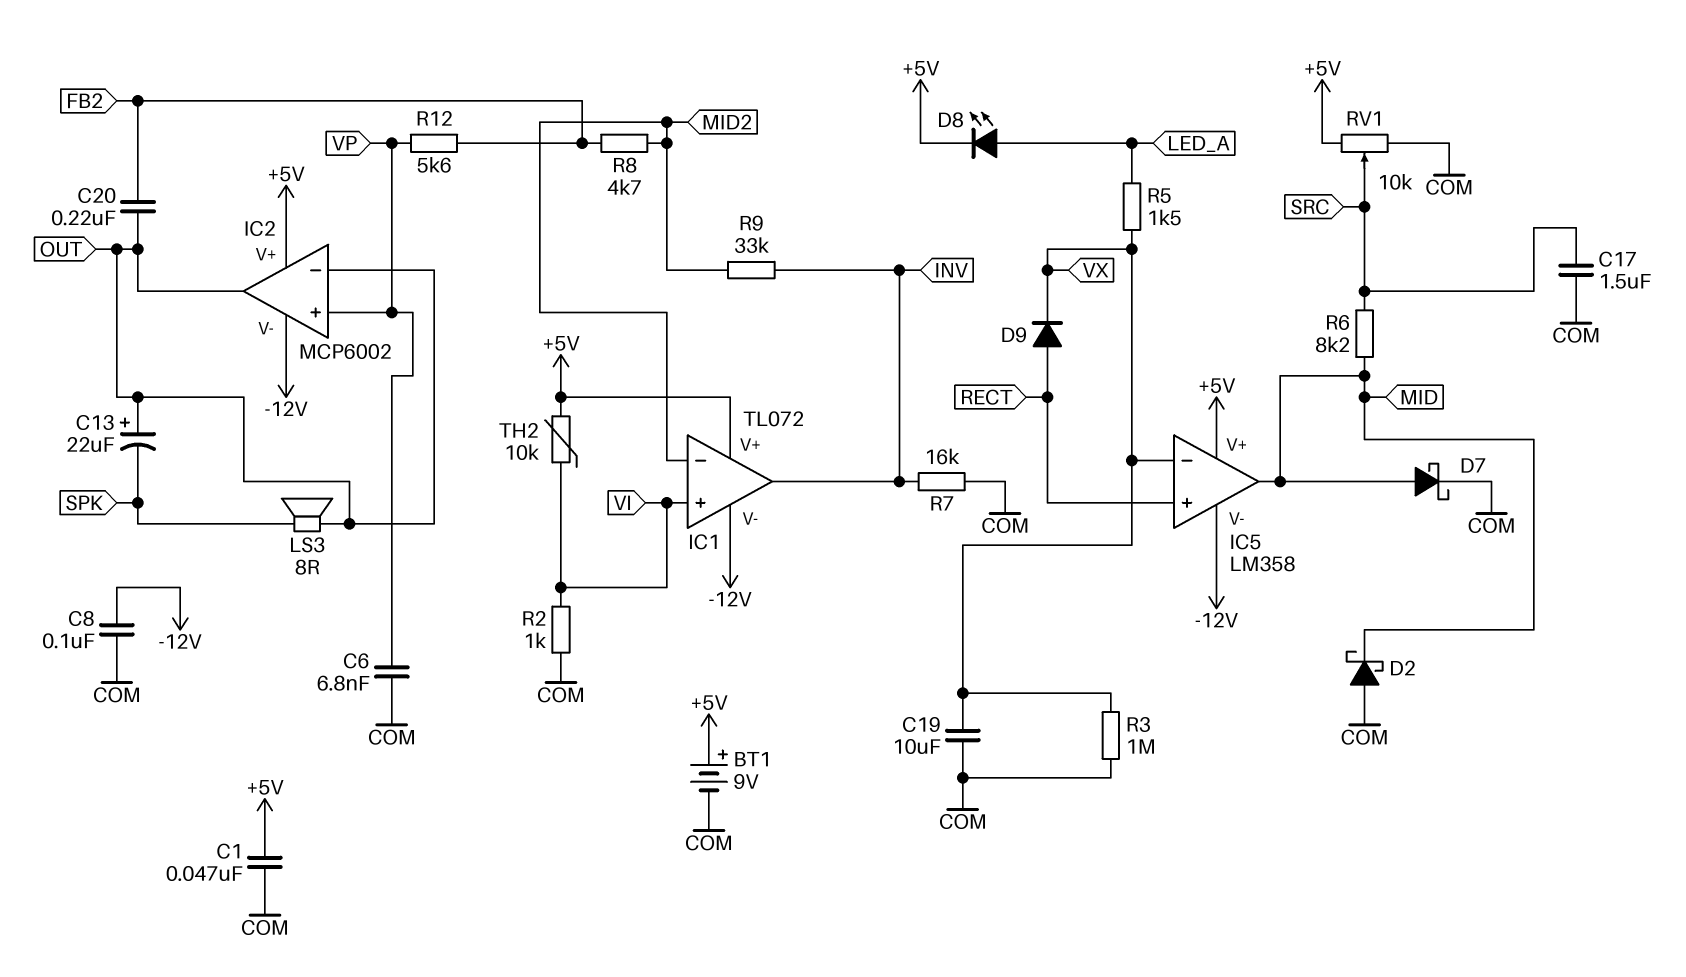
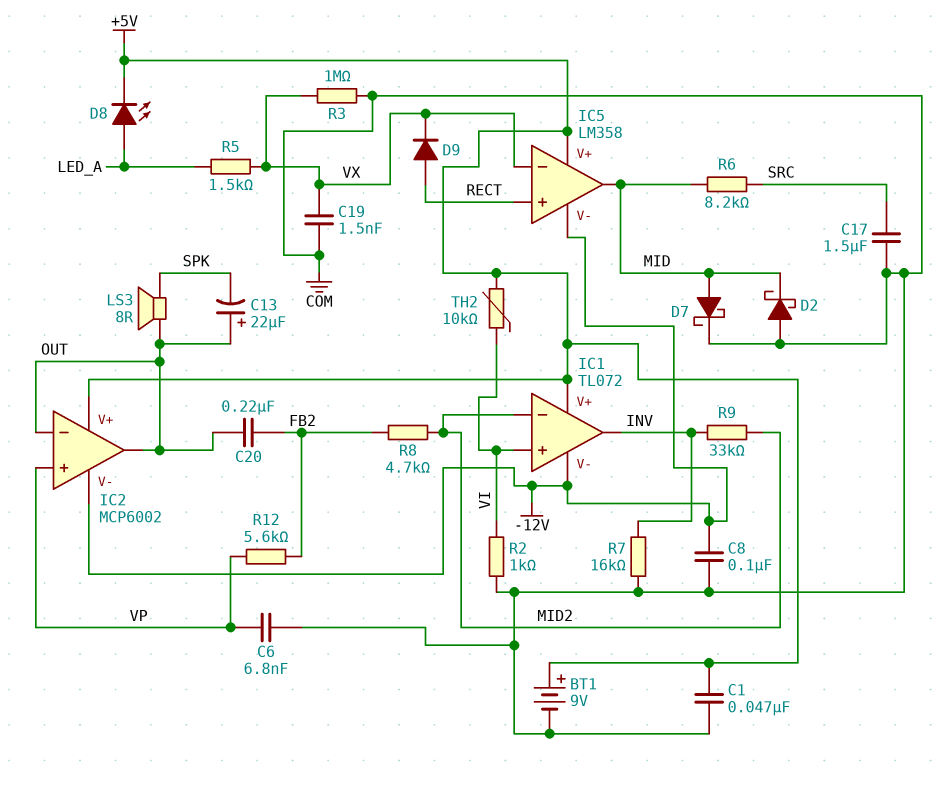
C19: 10uF (COM, VX) -> 1.5nF (COM, VX)
RV1: 10k (+5V, COM, wiper SRC) -> none

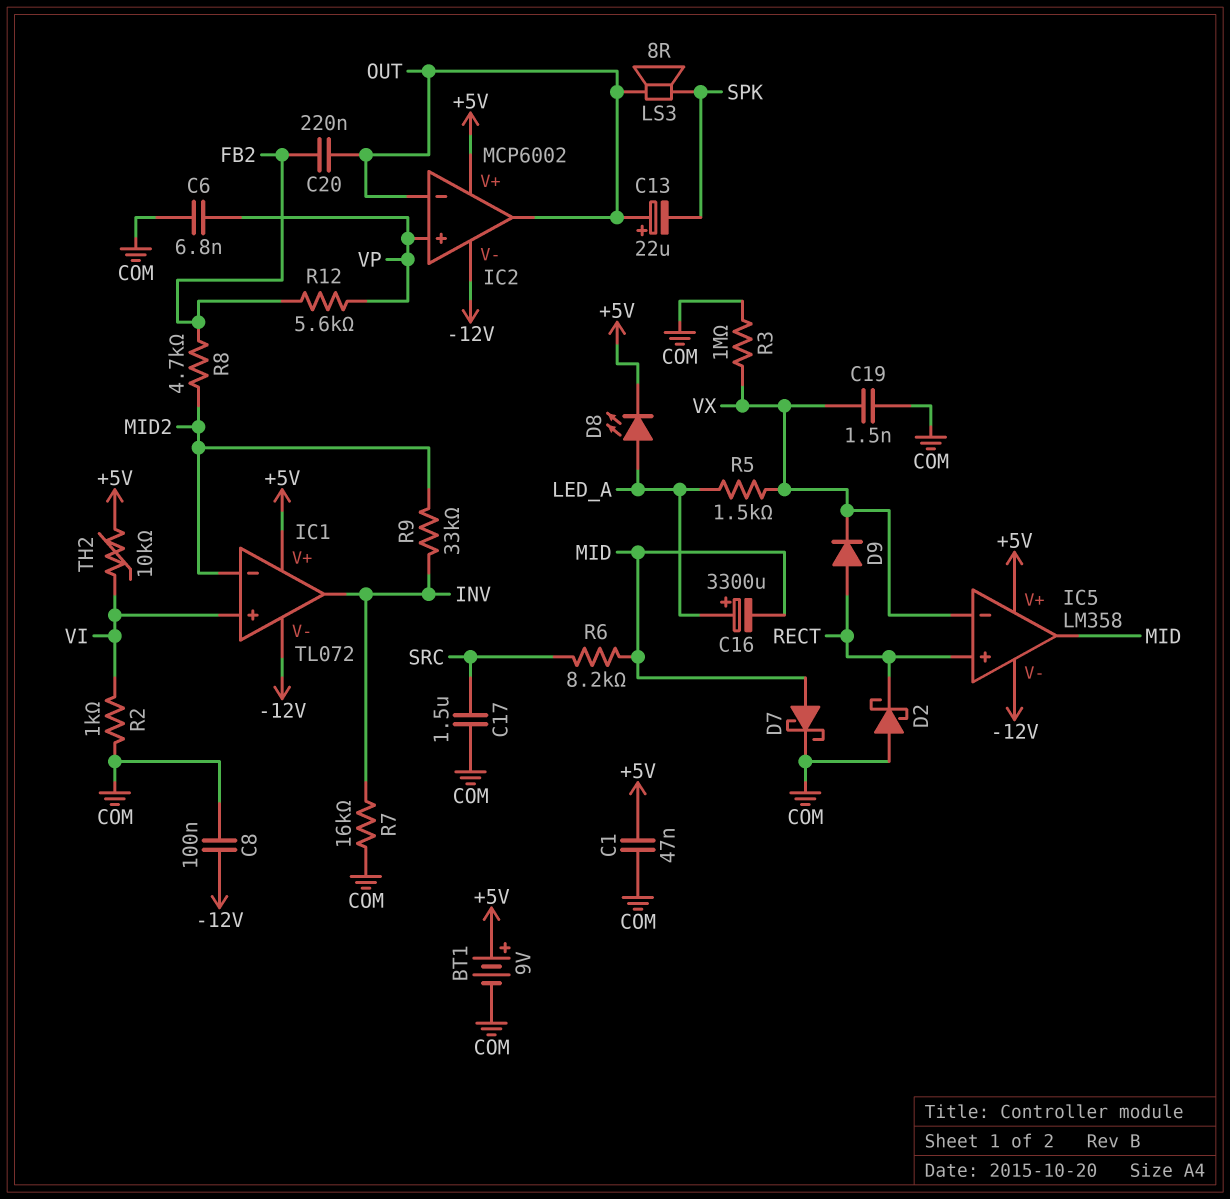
C16: none -> 3300uF (plus LED_A, minus MID)
D2: schottky (A COM, K MID) -> schottky (A COM, K RECT)

